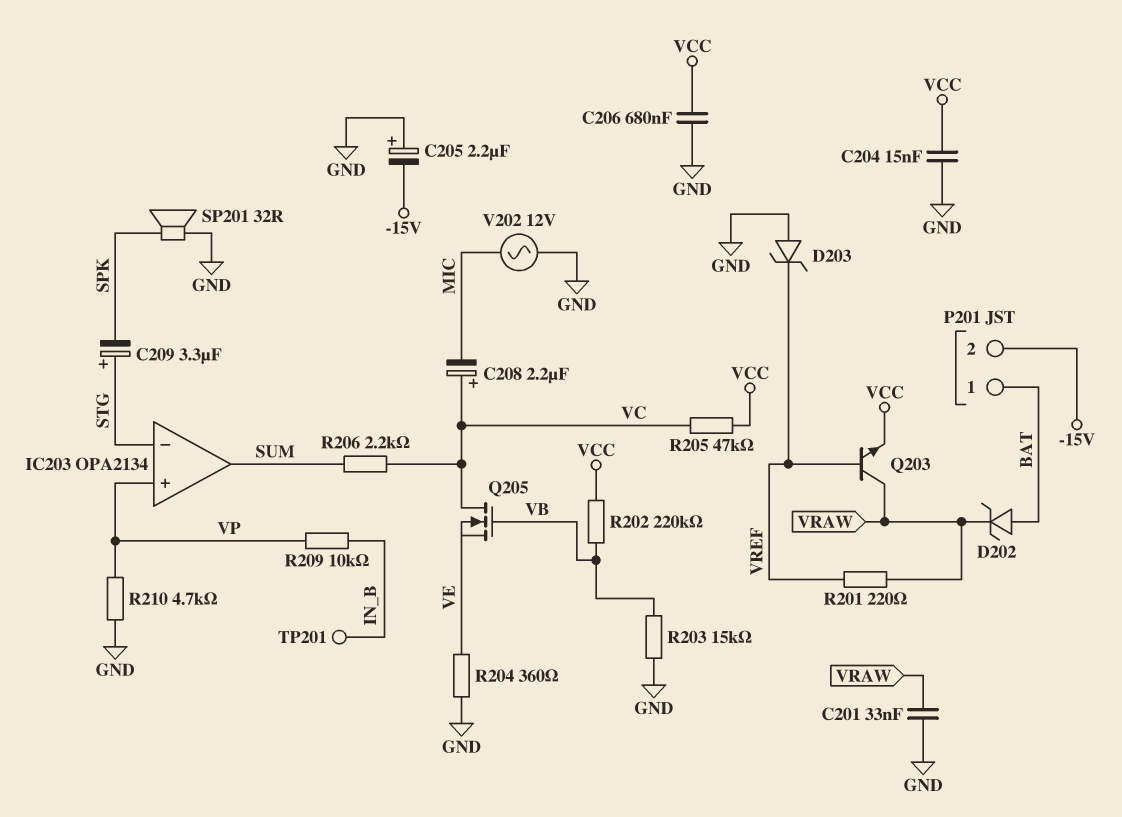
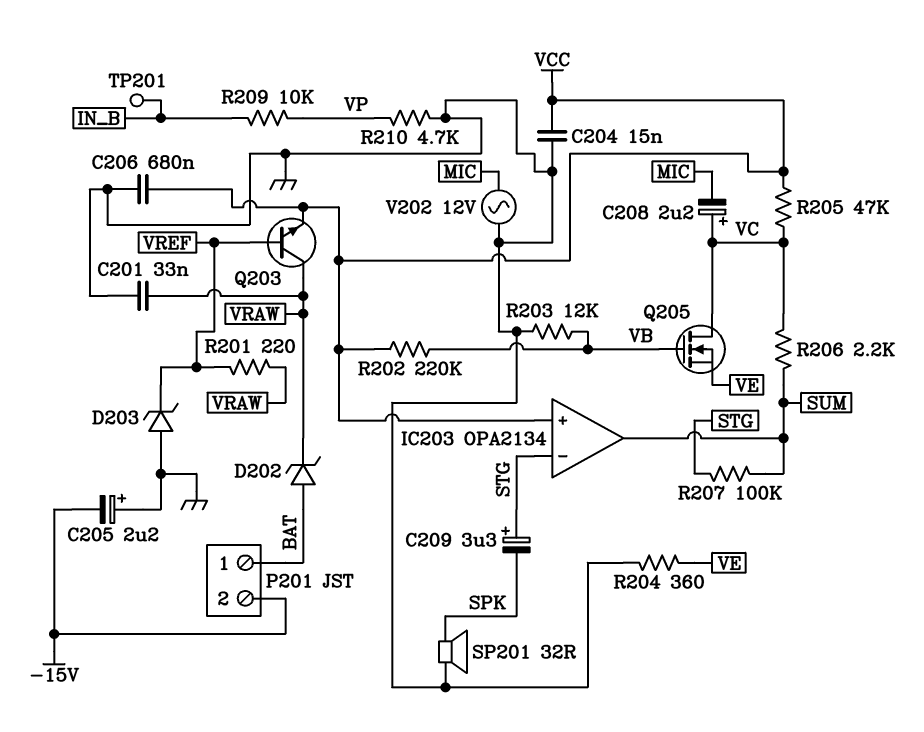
IC203 pin in+: VP -> VCC
R203: 15k (GND, VB) -> 12k (GND, VB)
R207: none -> 100k (STG, SUM)

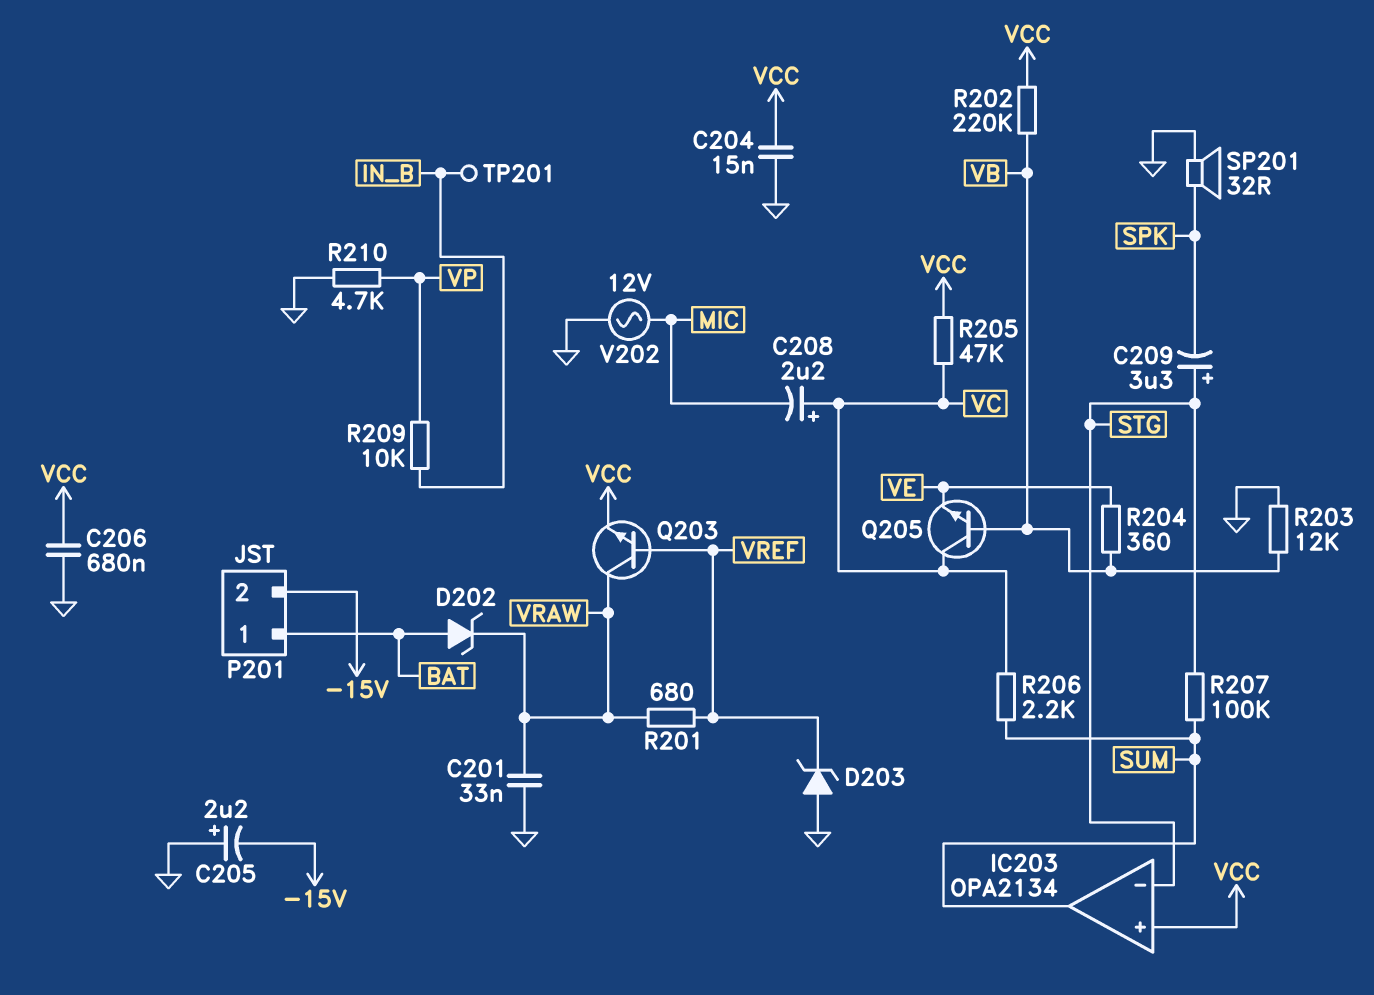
Q205: NMOS (G VB, D VC, S VE) -> NPN (B VB, C VC, E VE)
R201: 220 (VRAW, VREF) -> 680 (VRAW, VREF)
R204: 360 (GND, VE) -> 360 (VB, VE)

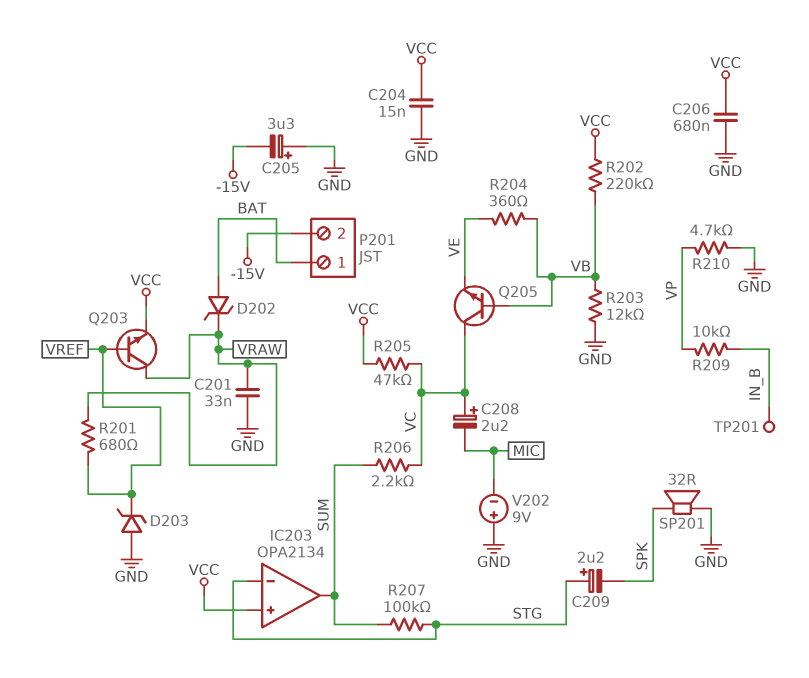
C205: 2.2uF (plus GND, minus -15V) -> 3.3uF (plus GND, minus -15V)
C209: 3.3uF (plus STG, minus SPK) -> 2.2uF (plus STG, minus SPK)
V202: AC 12V (GND, MIC) -> 9V (plus GND, minus MIC)

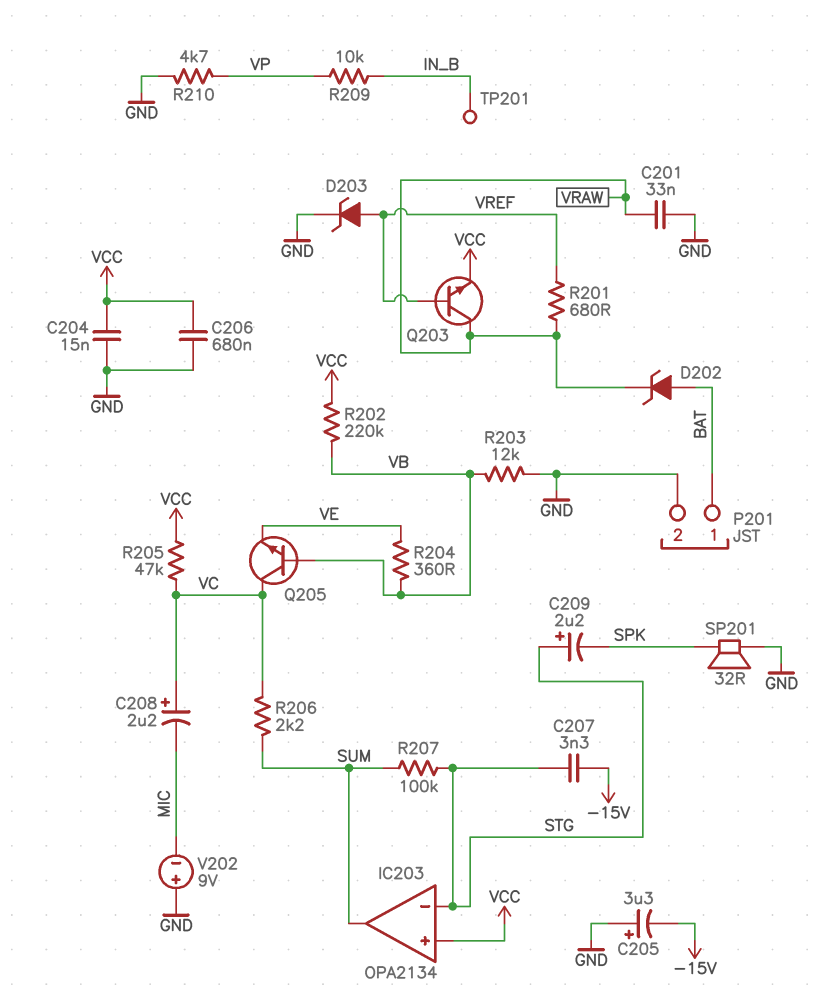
C207: none -> 3.3nF (-15V, STG)
D203: zener (A GND, K VREF) -> zener (A VREF, K GND)
P201 pin 2: -15V -> GND

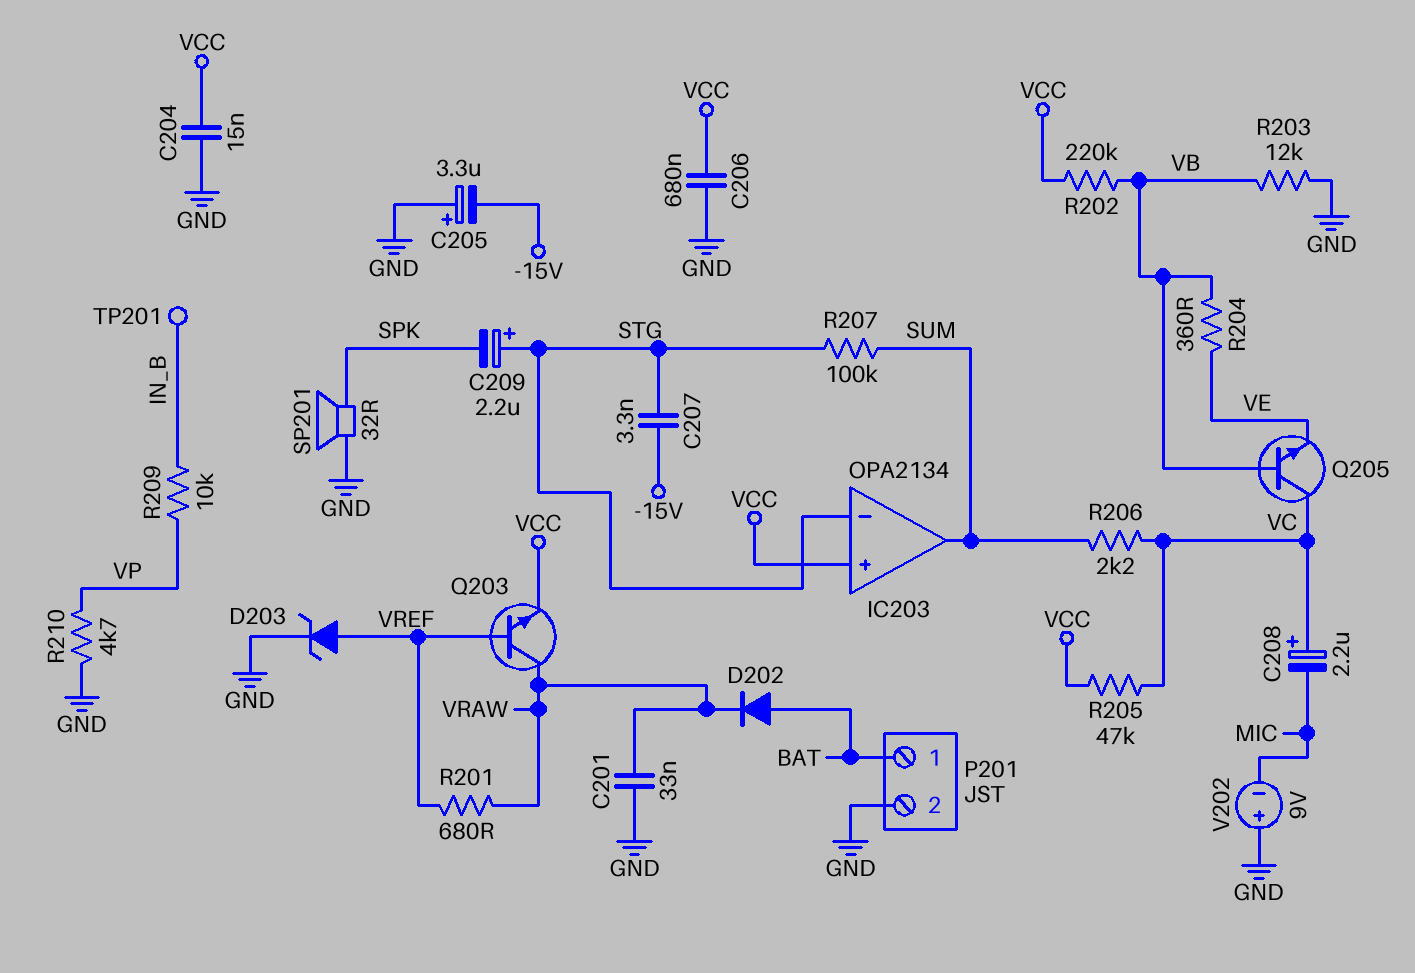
D202: zener (A BAT, K VRAW) -> diode (A BAT, K VRAW)

